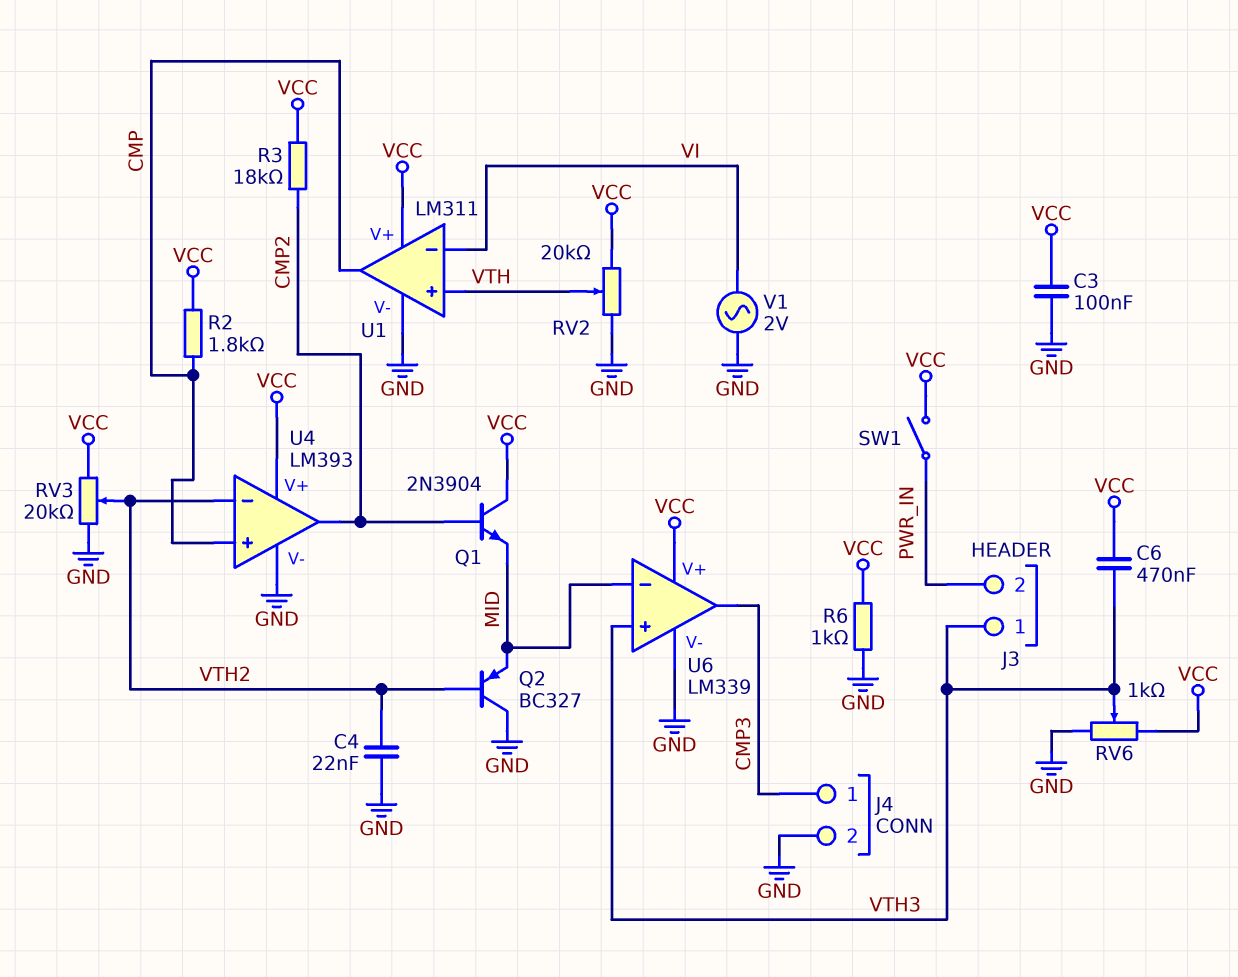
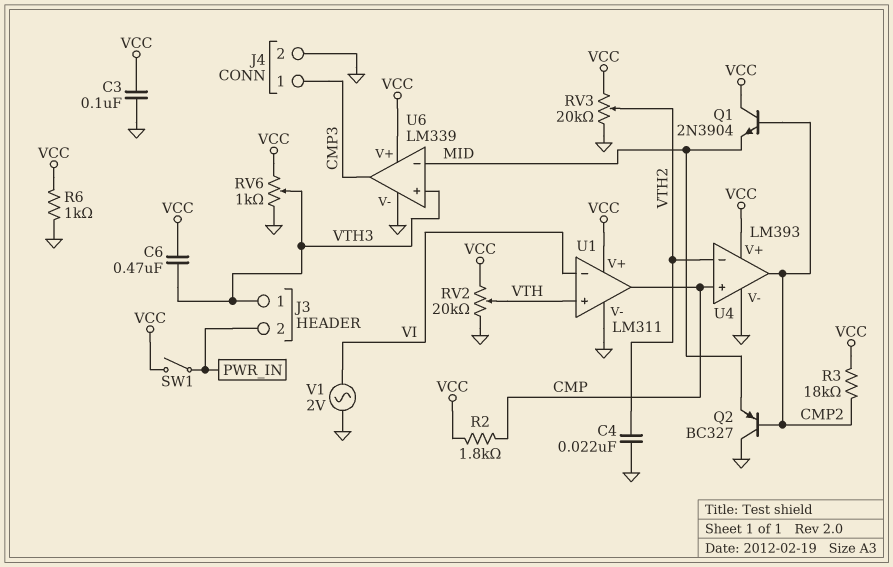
Q2: PNP BC327 (B VTH2, C GND, E MID) -> PNP BC327 (B CMP2, C GND, E MID)

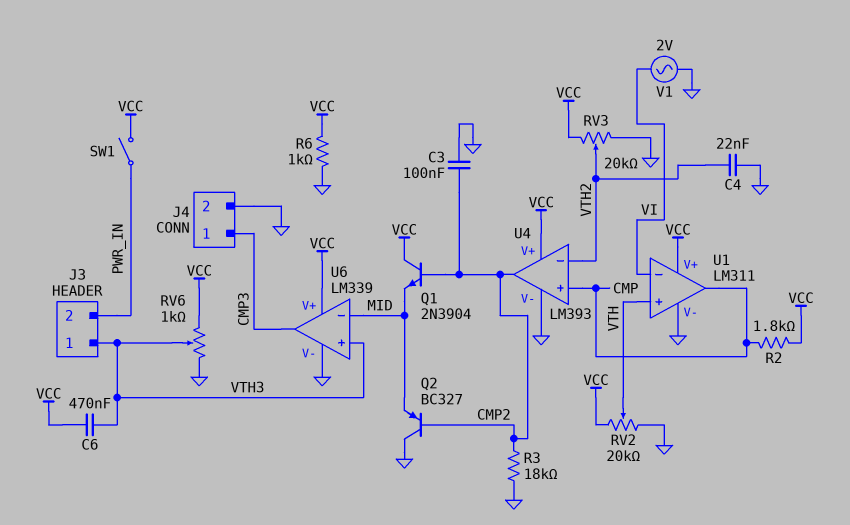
C3: 100nF (GND, VCC) -> 100nF (CMP2, GND)
R3: 18k (CMP2, VCC) -> 18k (CMP2, GND)

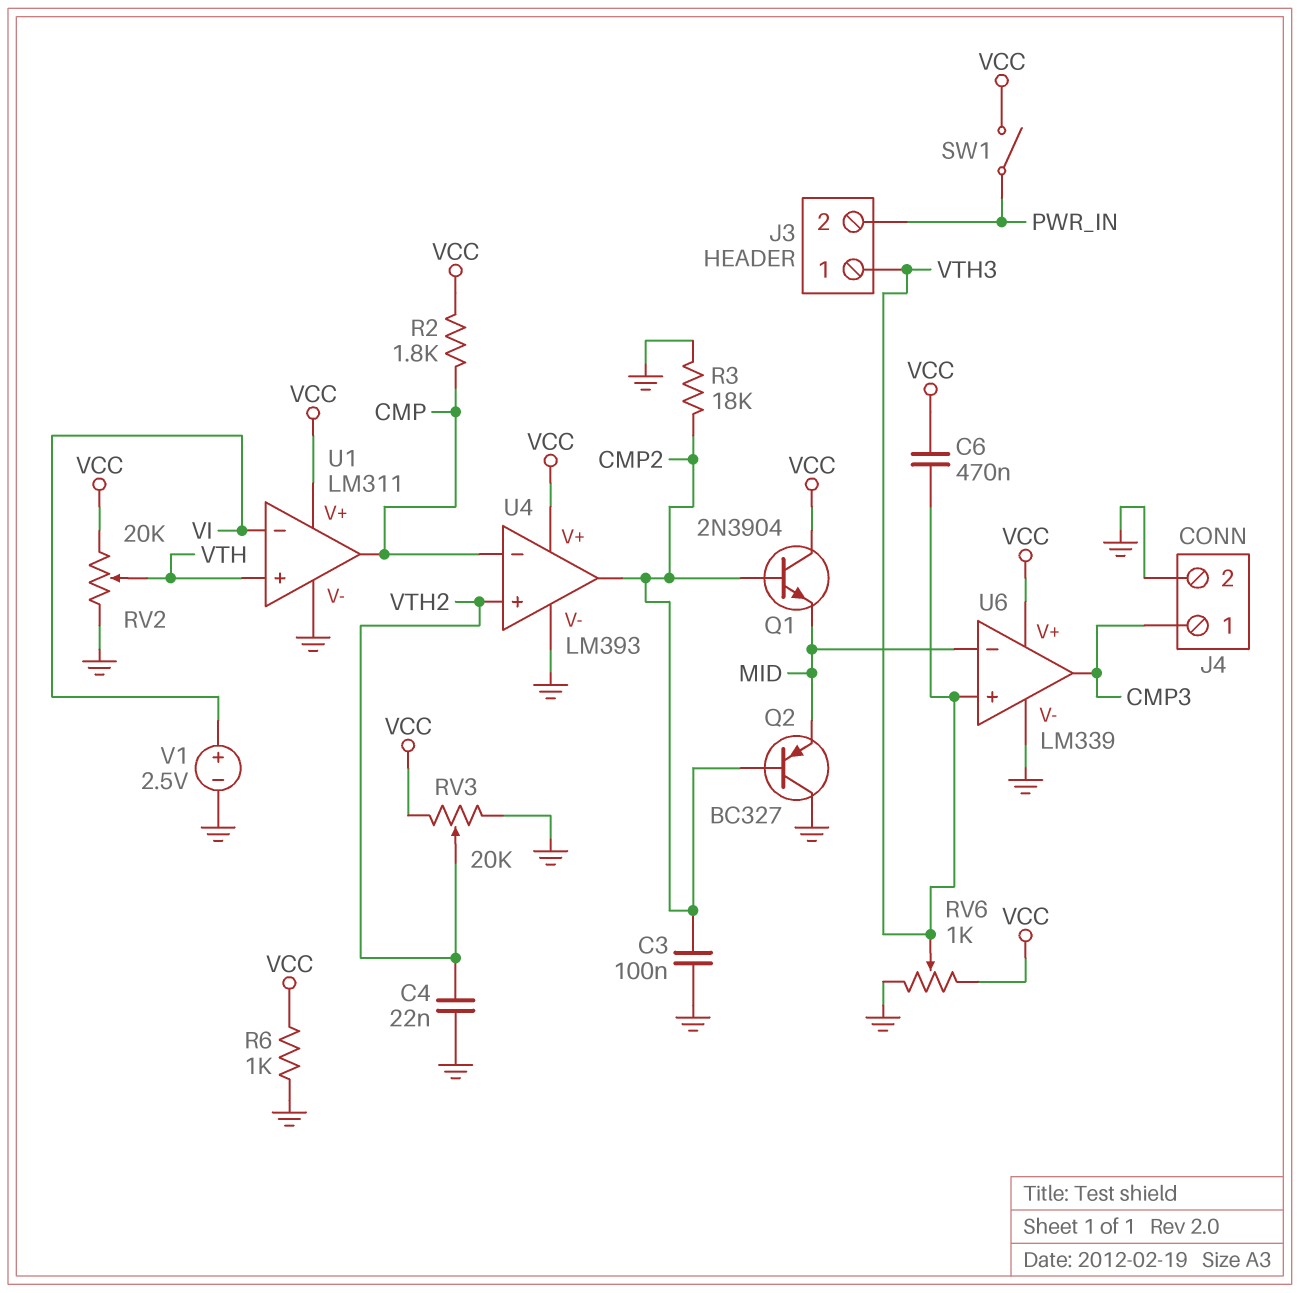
U4 pin in+: CMP -> VTH2
U4 pin in-: VTH2 -> CMP
V1: AC 2V (GND, VI) -> 2.5V (plus VI, minus GND)

